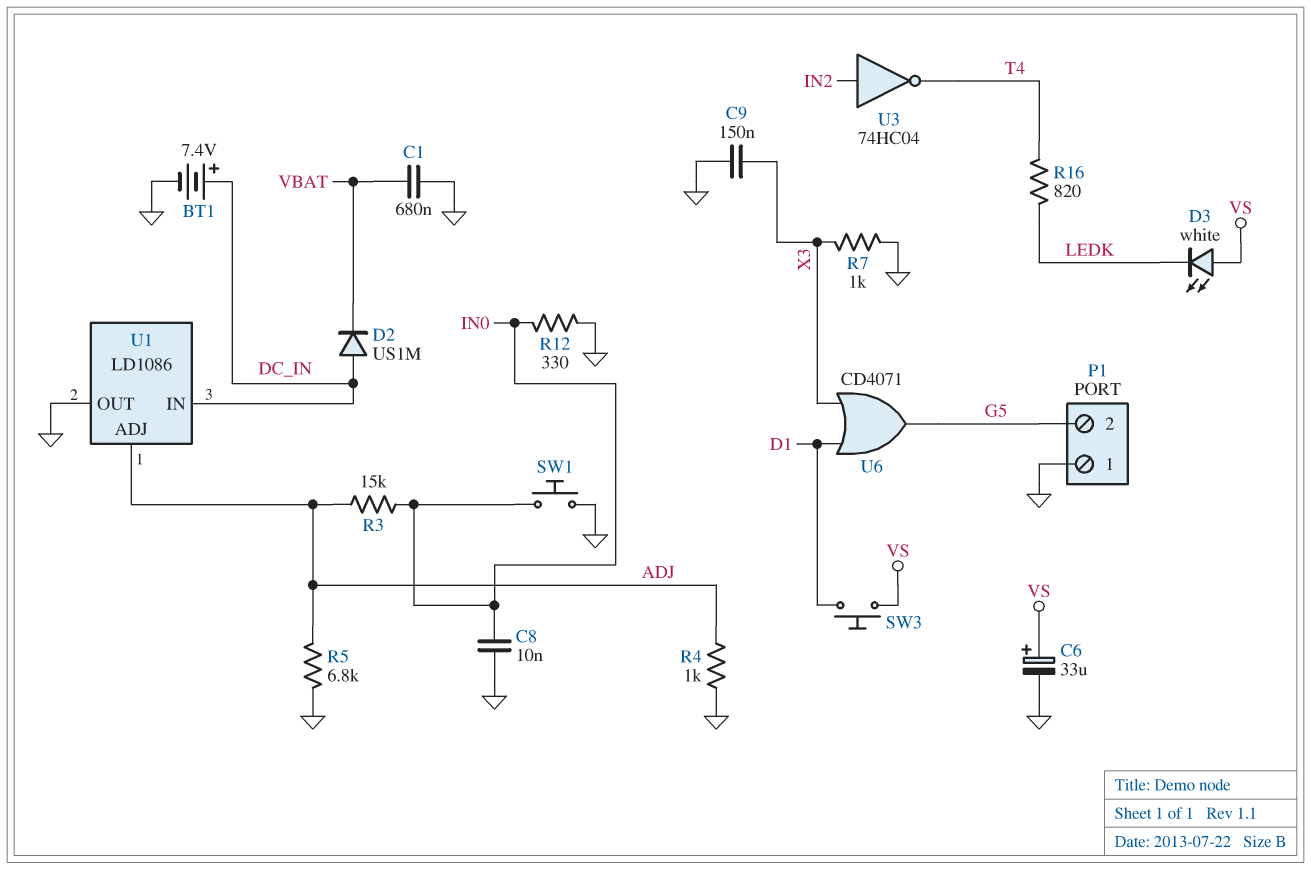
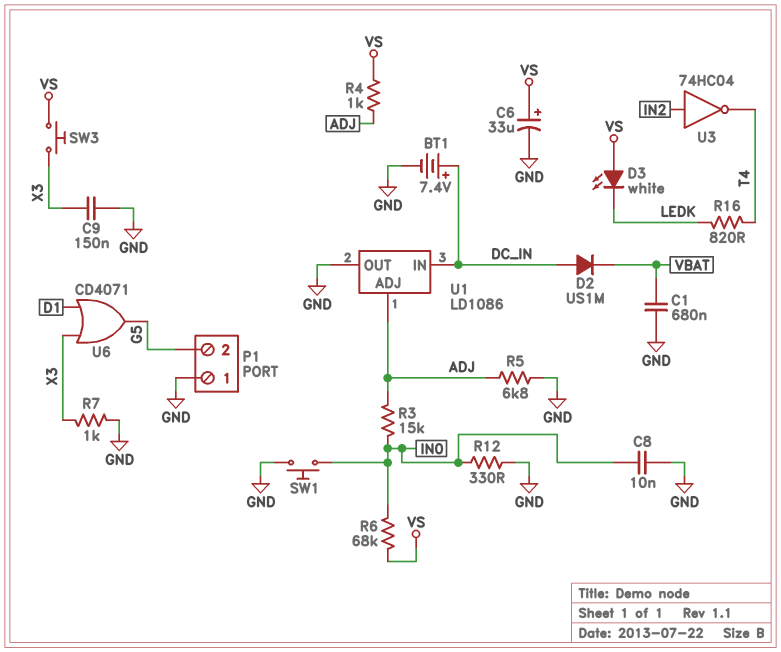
R4: 1k (ADJ, GND) -> 1k (ADJ, VS)
R6: none -> 68k (IN0, VS)
SW3: button (D1, VS) -> button (VS, X3)

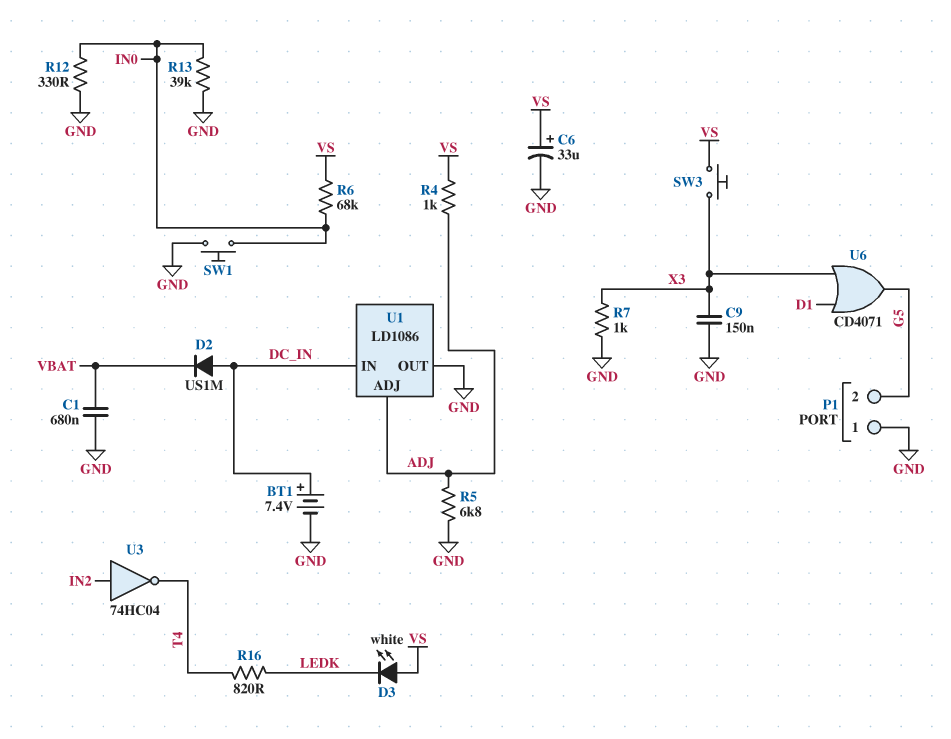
C8: 10nF (GND, IN0) -> none
R3: 15k (ADJ, IN0) -> none
R13: none -> 39k (GND, IN0)

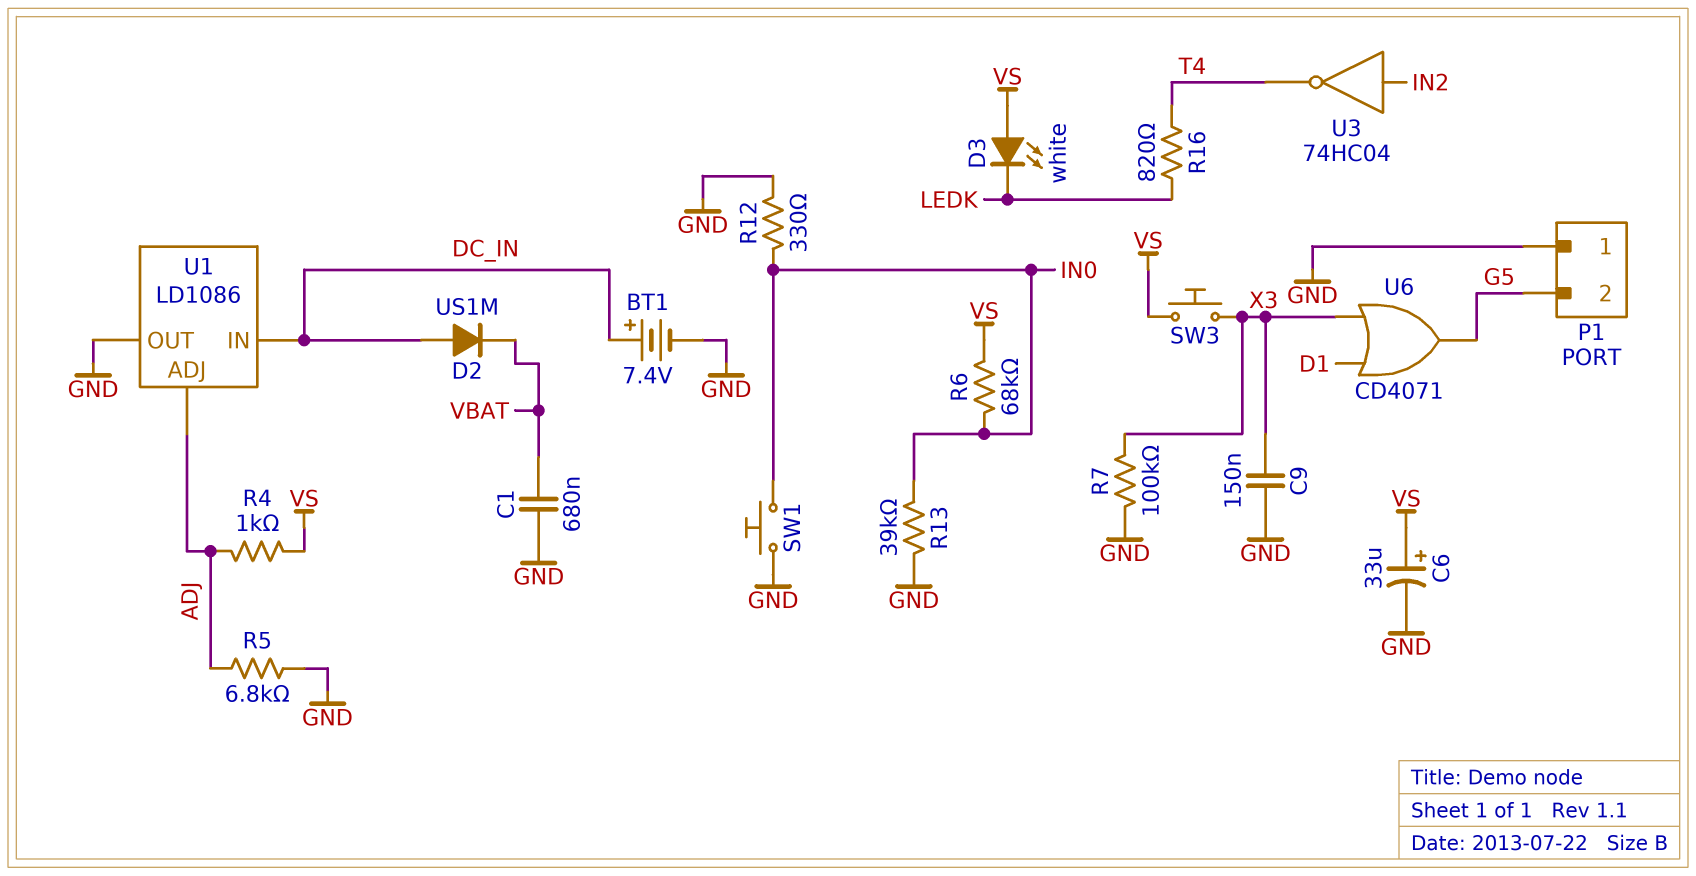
R7: 1k (GND, X3) -> 100k (GND, X3)

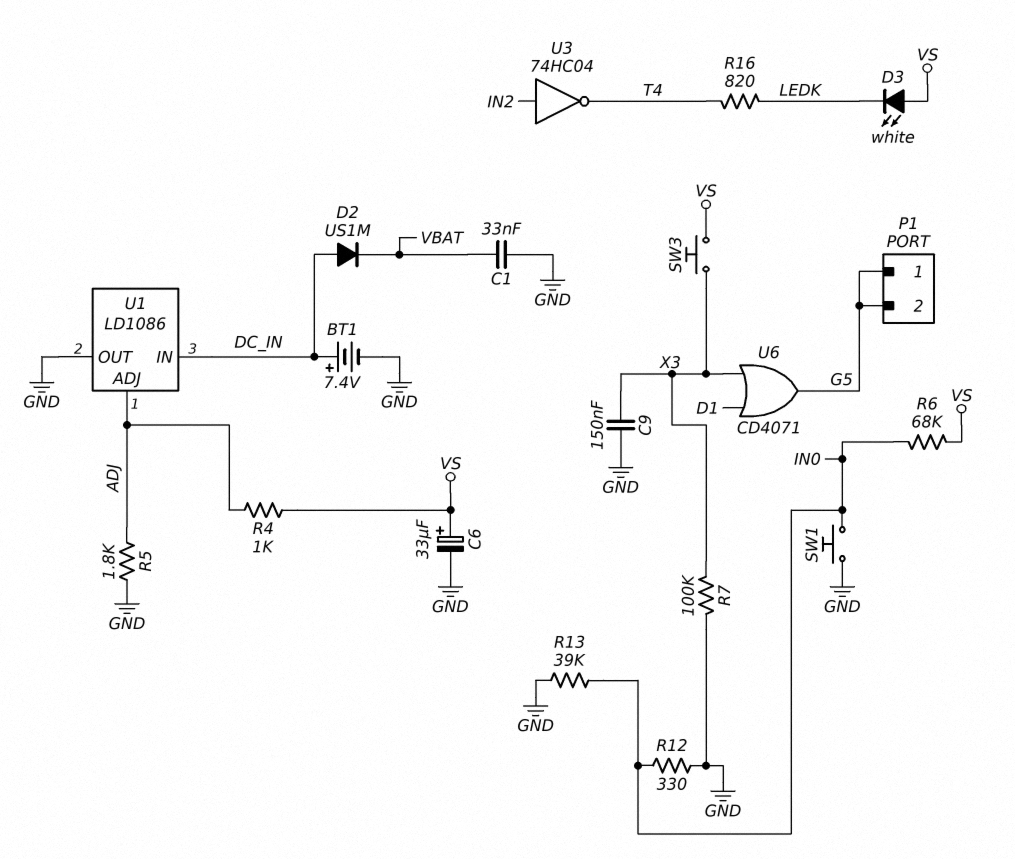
C1: 680nF (GND, VBAT) -> 33nF (GND, VBAT)
P1 pin 1: GND -> G5
R5: 6.8k (ADJ, GND) -> 1.8k (ADJ, GND)

